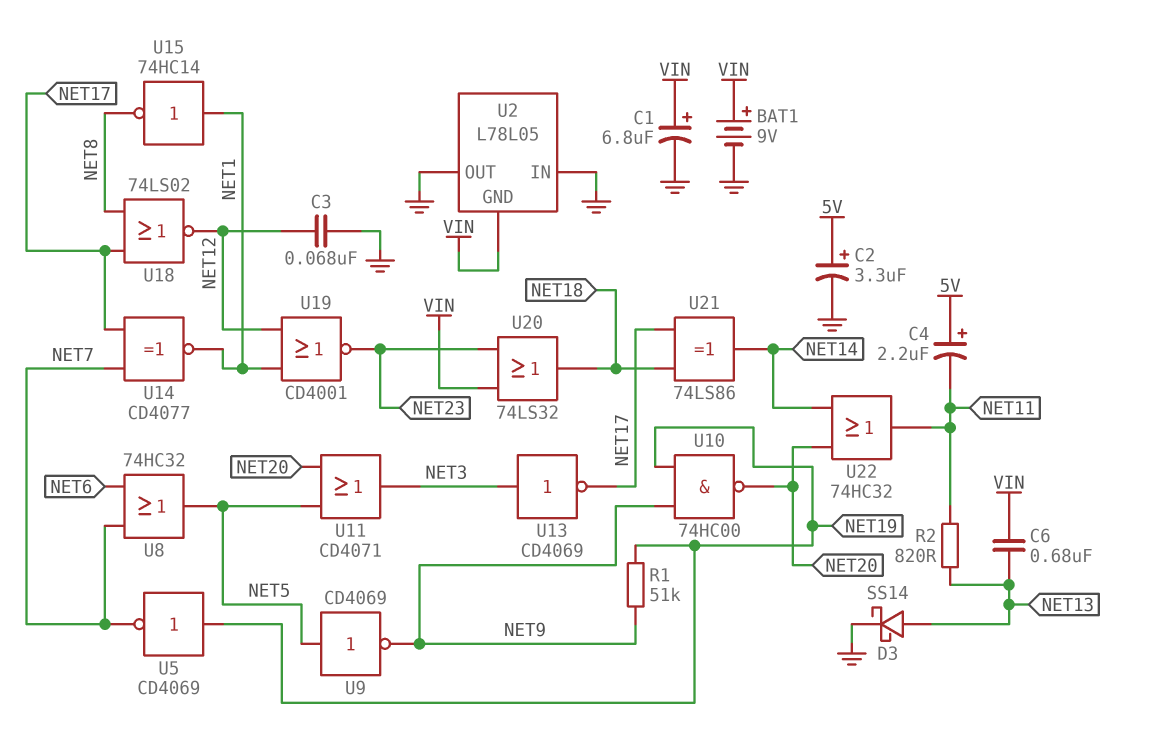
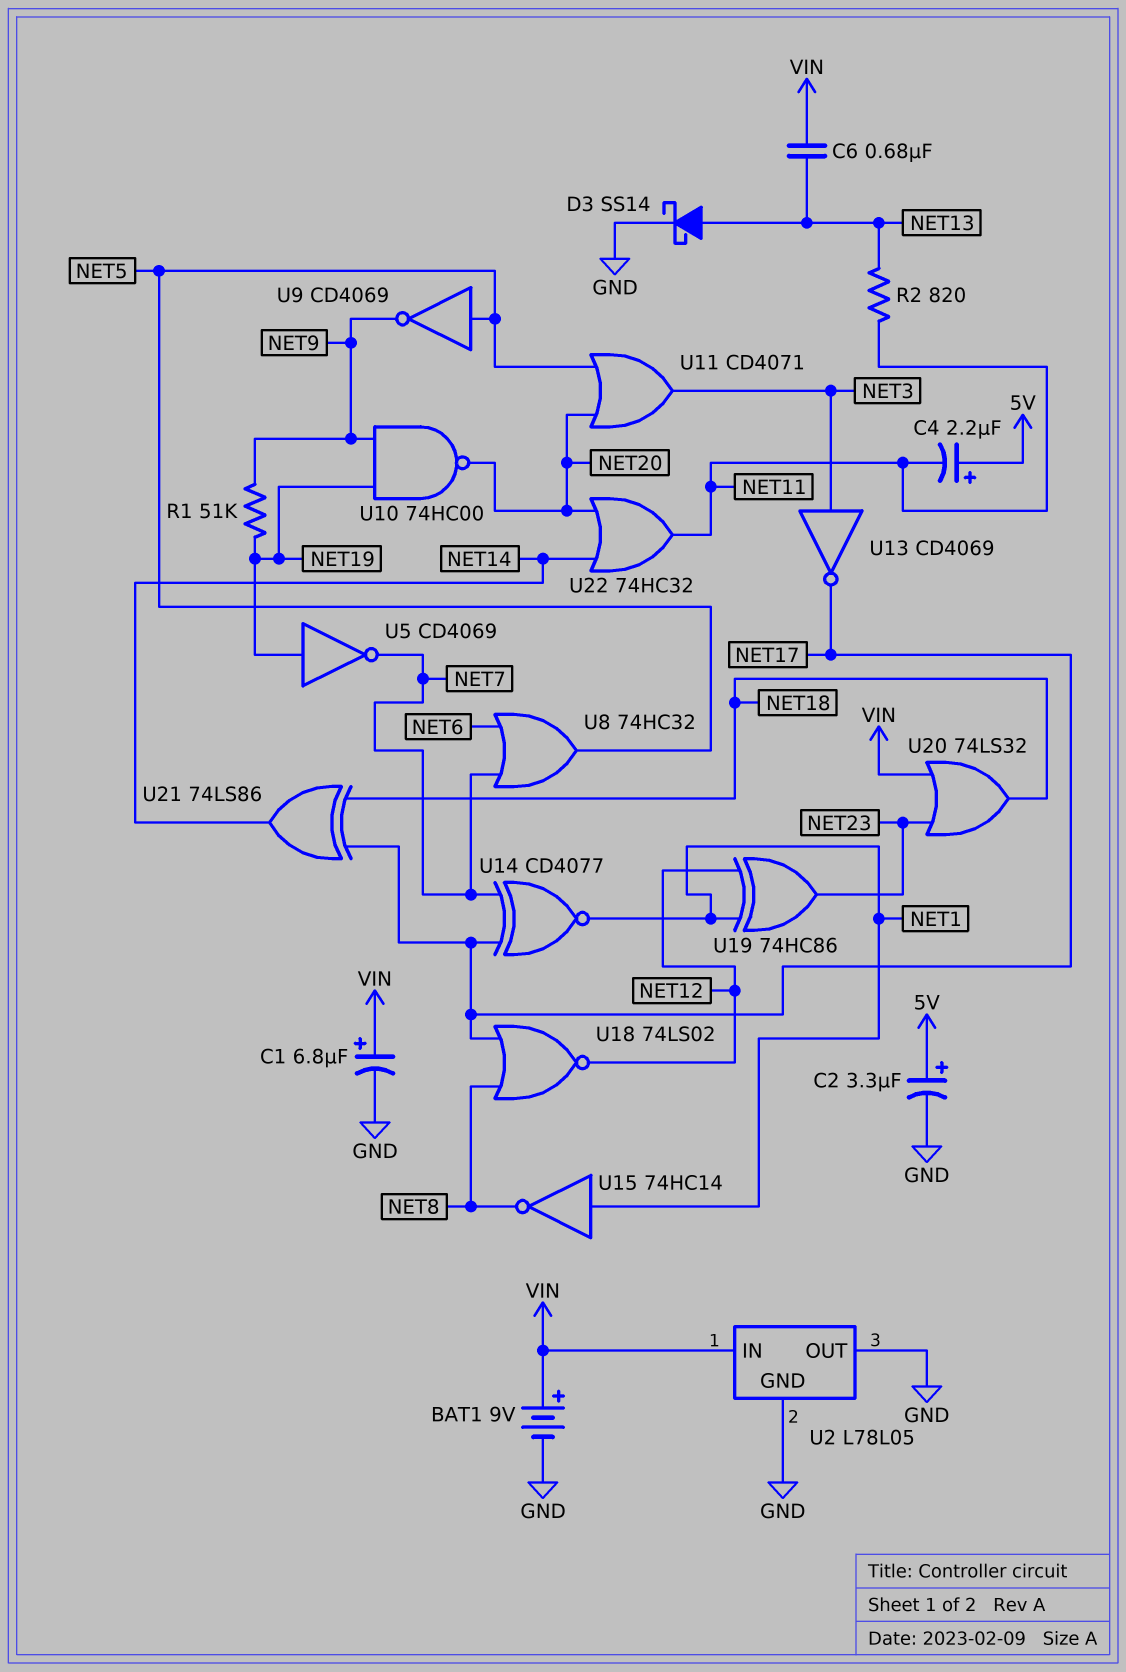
C3: 68nF (GND, NET12) -> none
U2 pin GND: VIN -> GND
U2 pin IN: GND -> VIN
U19: NOR CD4001 (in NET1, in NET12, out NET23) -> XOR 74HC86 (in NET1, in NET12, out NET23)

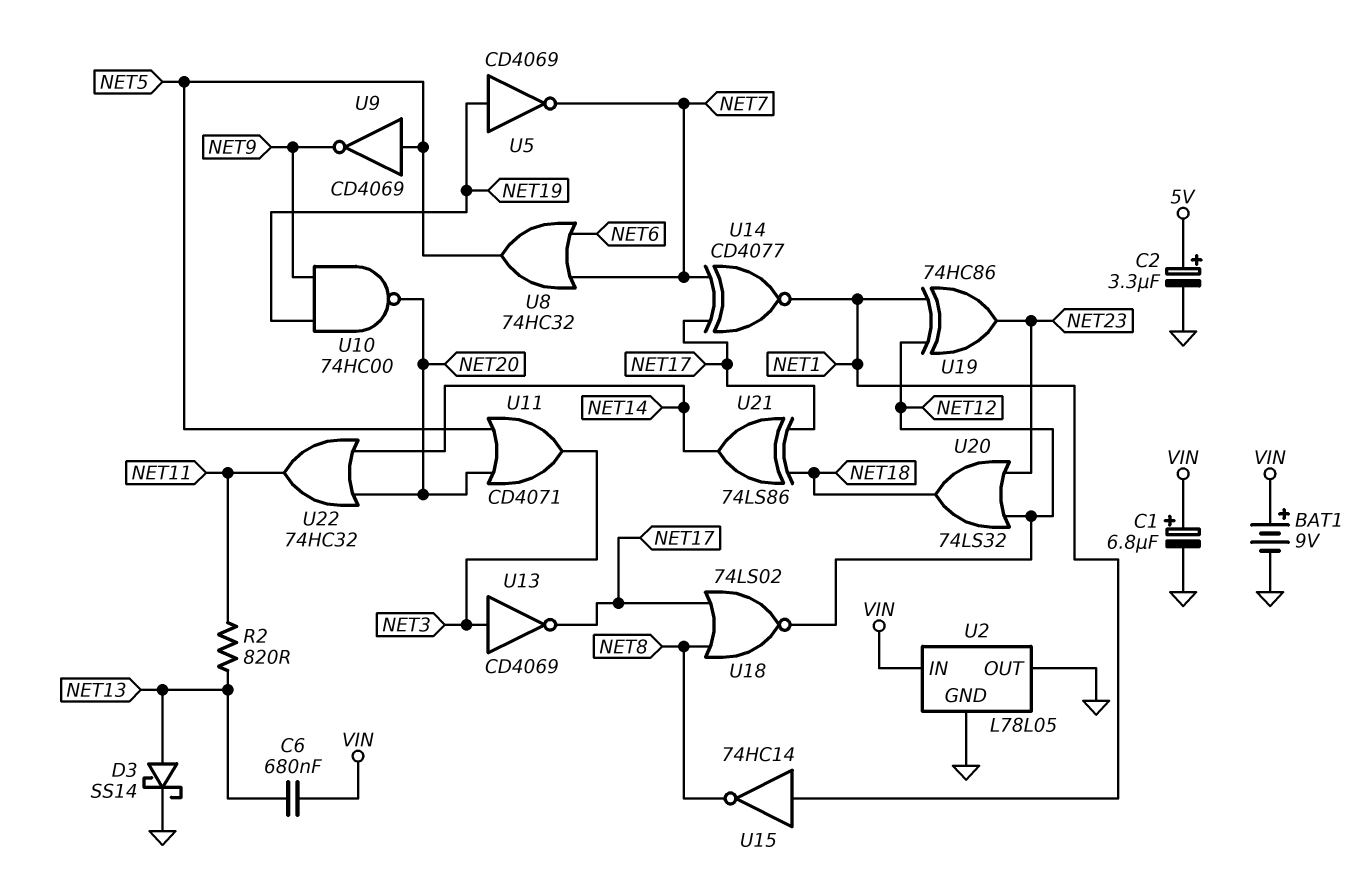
C4: 2.2uF (plus 5V, minus NET11) -> none
R1: 51k (NET9, NET19) -> none
U20: OR 74LS32 (in NET23, in VIN, out NET18) -> OR 74LS32 (in NET12, in NET23, out NET18)

